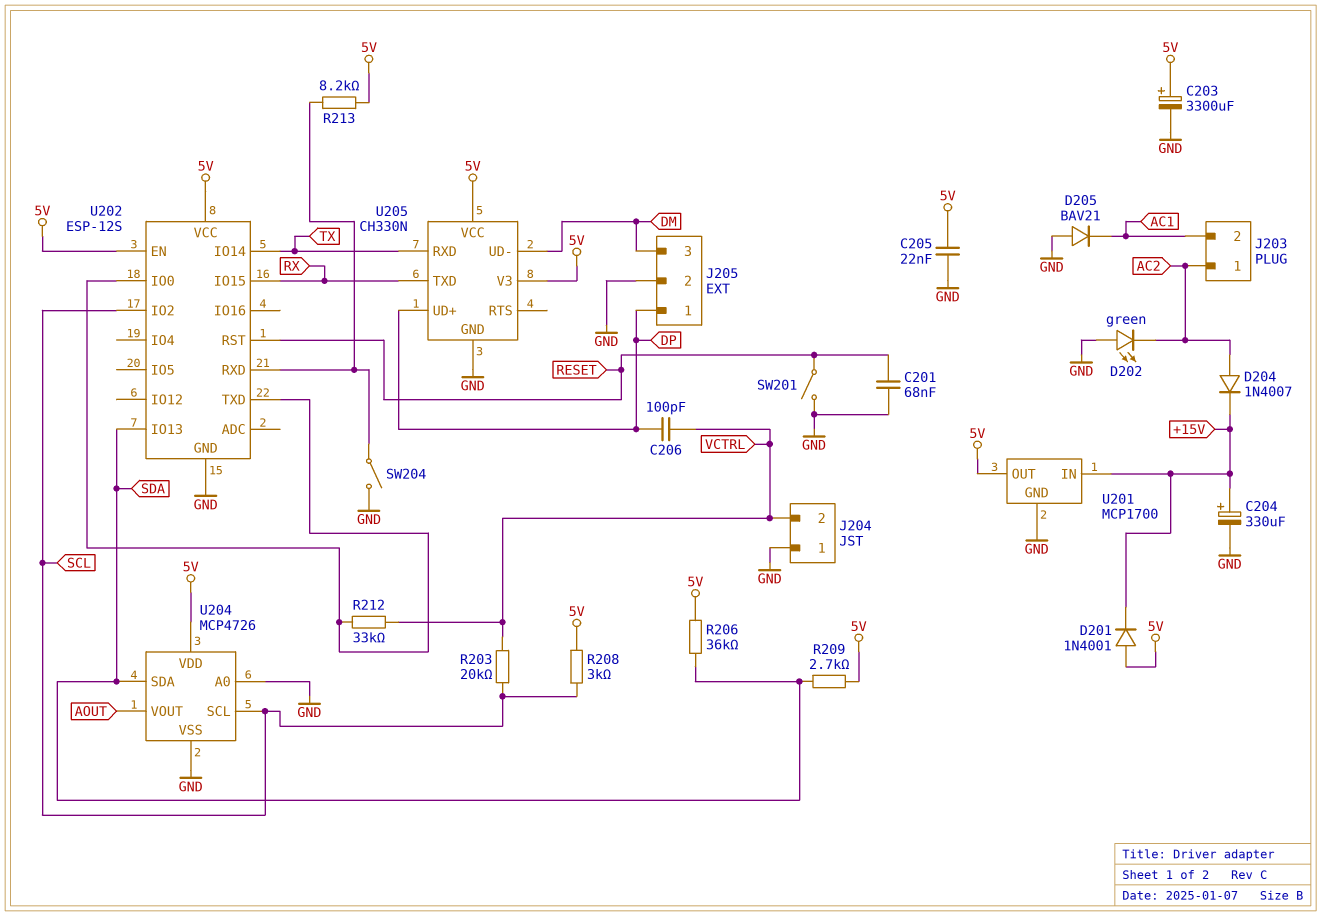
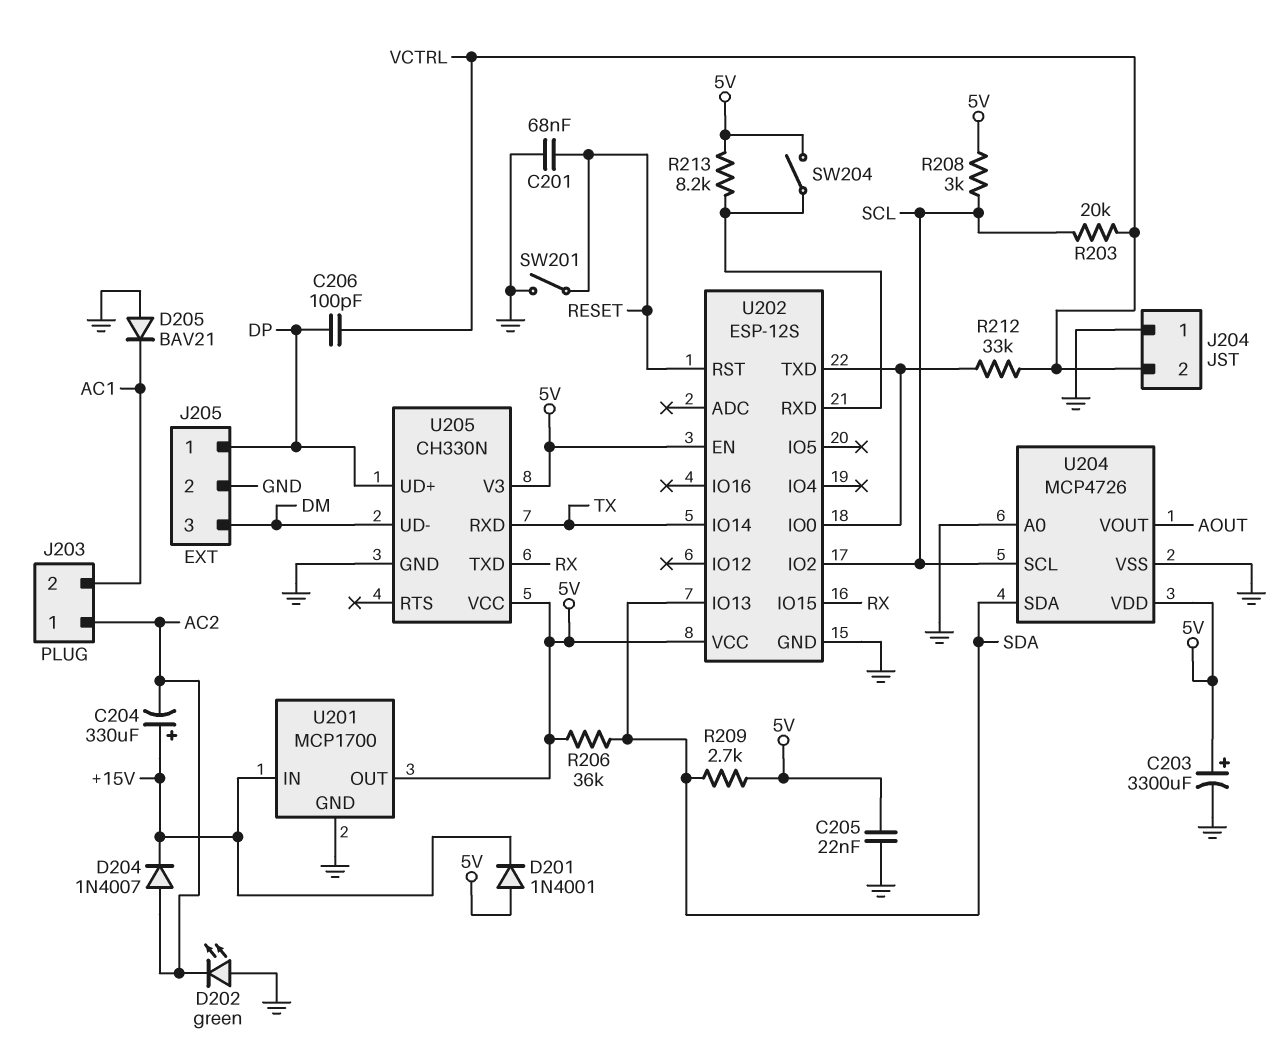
C204: 330uF (plus +15V, minus GND) -> 330uF (plus +15V, minus AC2)
SW204: switch (GND, U202/RXD) -> switch (5V, U202/RXD)

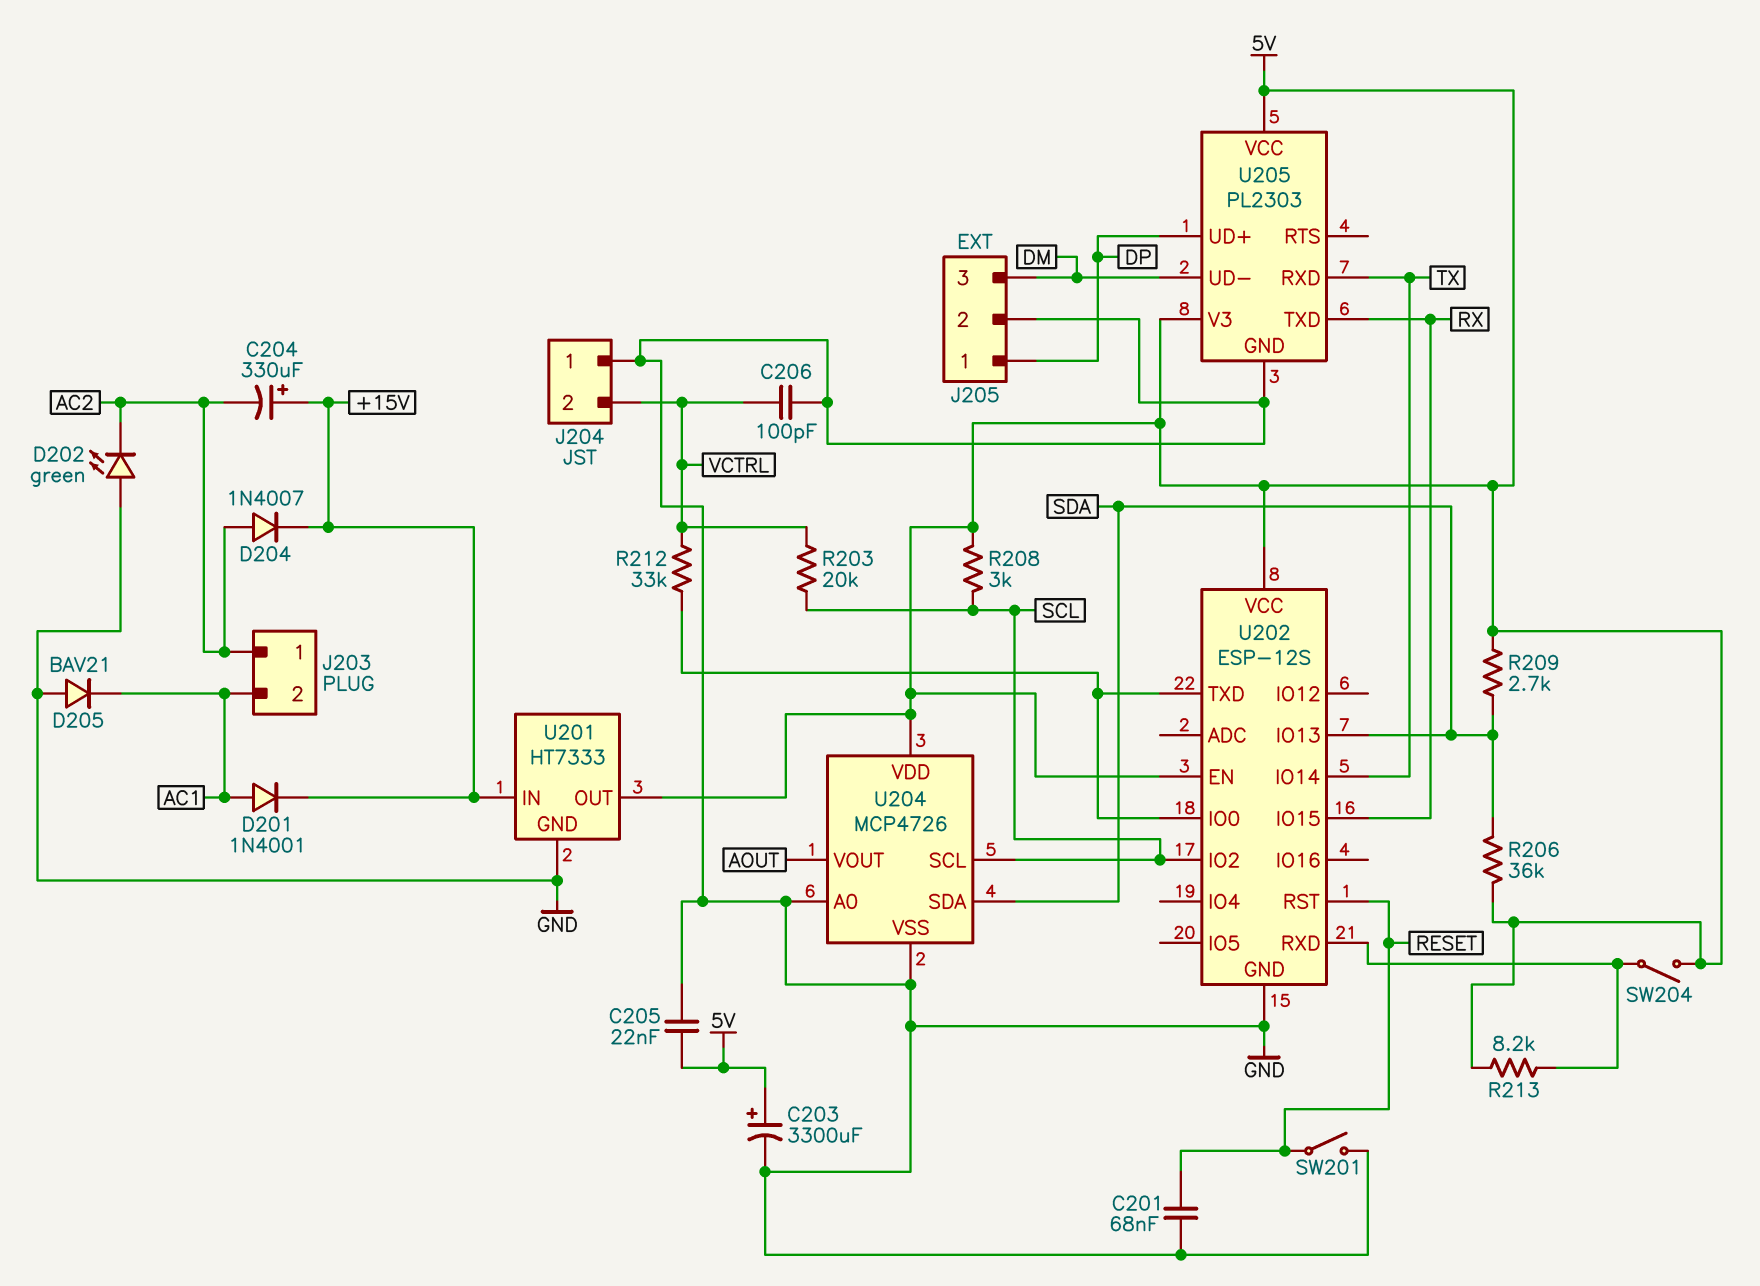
C206: 100pF (DP, VCTRL) -> 100pF (GND, VCTRL)
D201: diode 1N4001 (A 5V, K +15V) -> diode 1N4001 (A AC1, K +15V)
U201: MCP1700 -> HT7333
U205: CH330N -> PL2303

